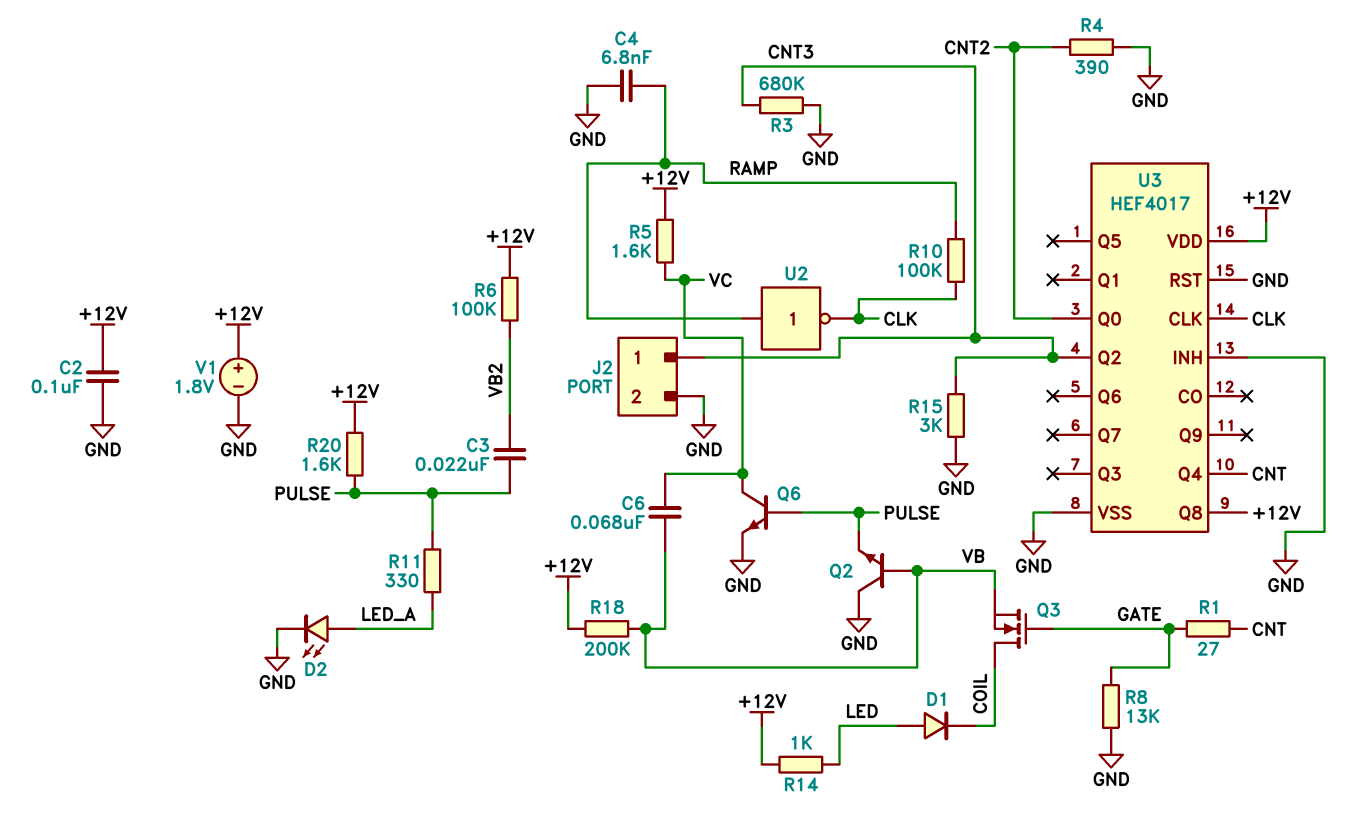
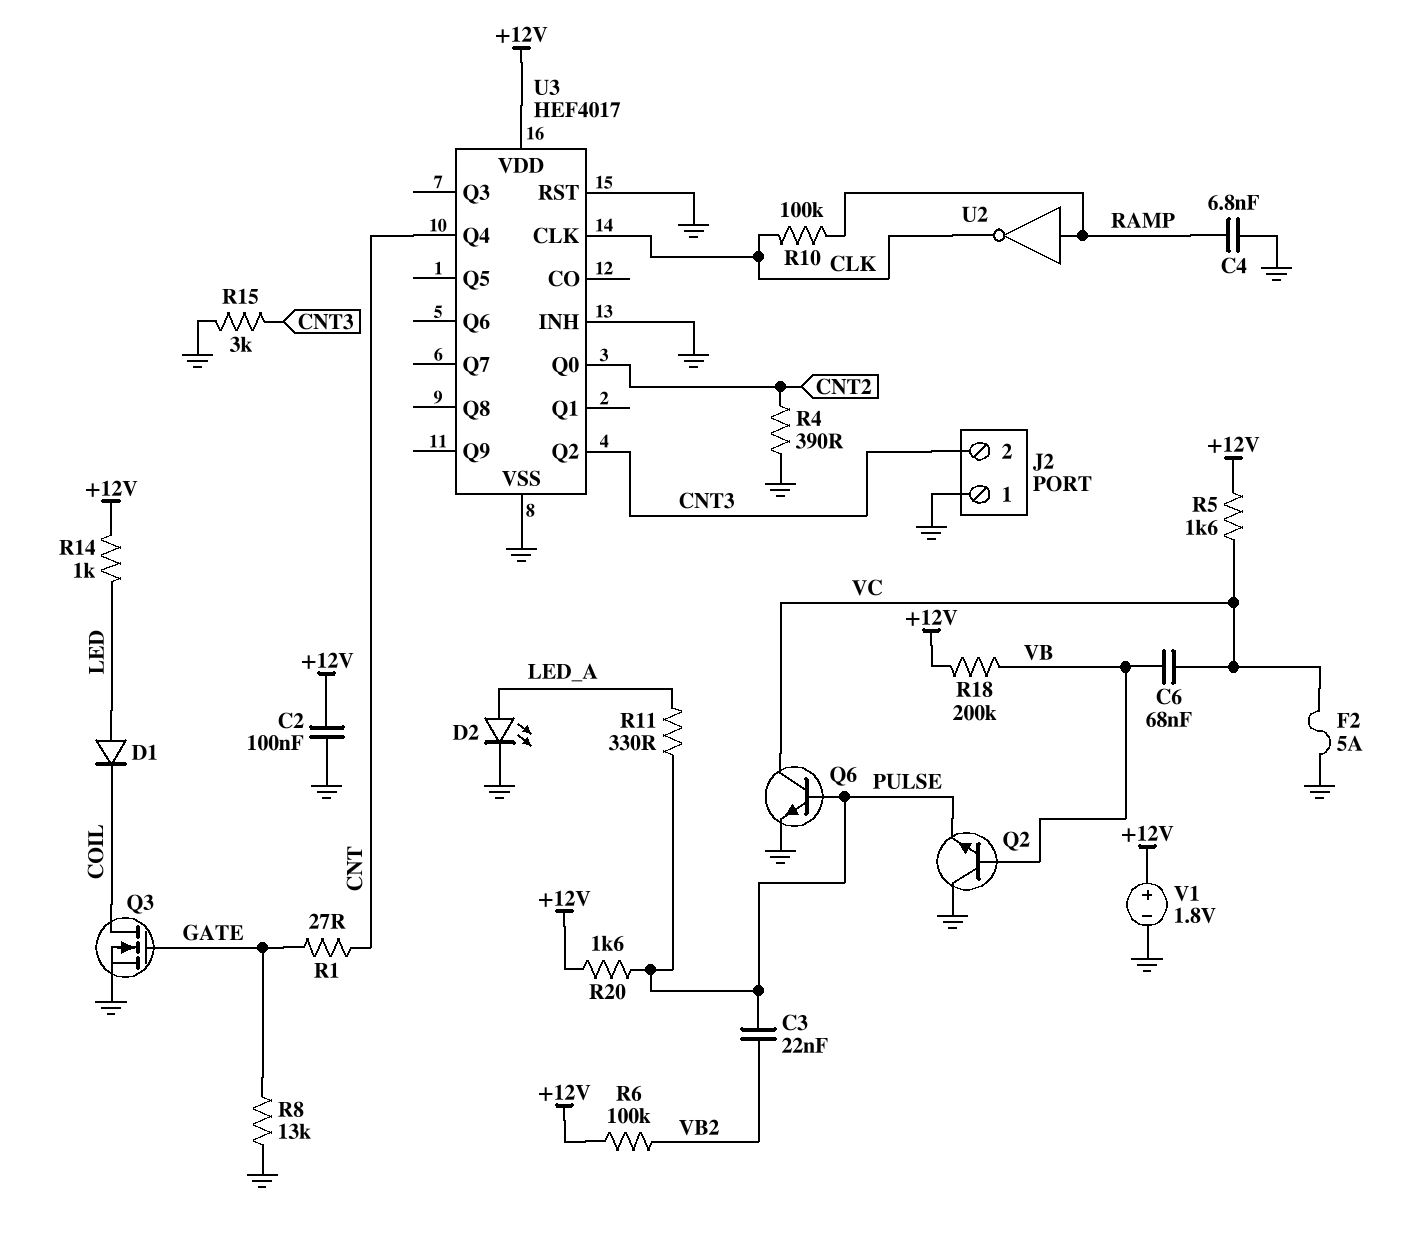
F2: none -> 5A (GND, VC)
J2 pin 1: CNT3 -> GND
J2 pin 2: GND -> CNT3
Q3: NMOS (G GATE, D COIL, S VB) -> NMOS (G GATE, D COIL, S GND)
R3: 680k (CNT3, GND) -> none
U3 pin Q8: +12V -> none

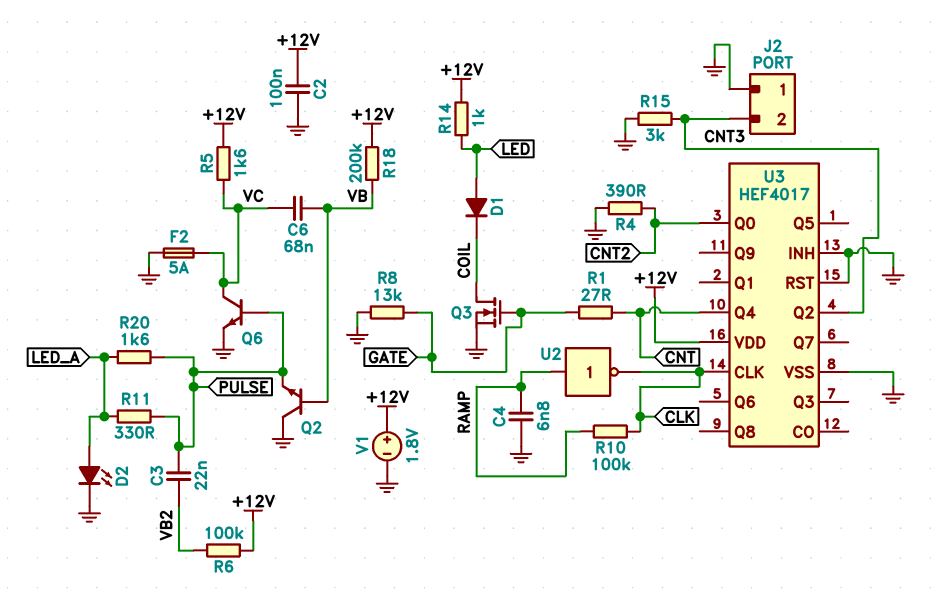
R20: 1.6k (+12V, PULSE) -> 1.6k (LED_A, PULSE)

